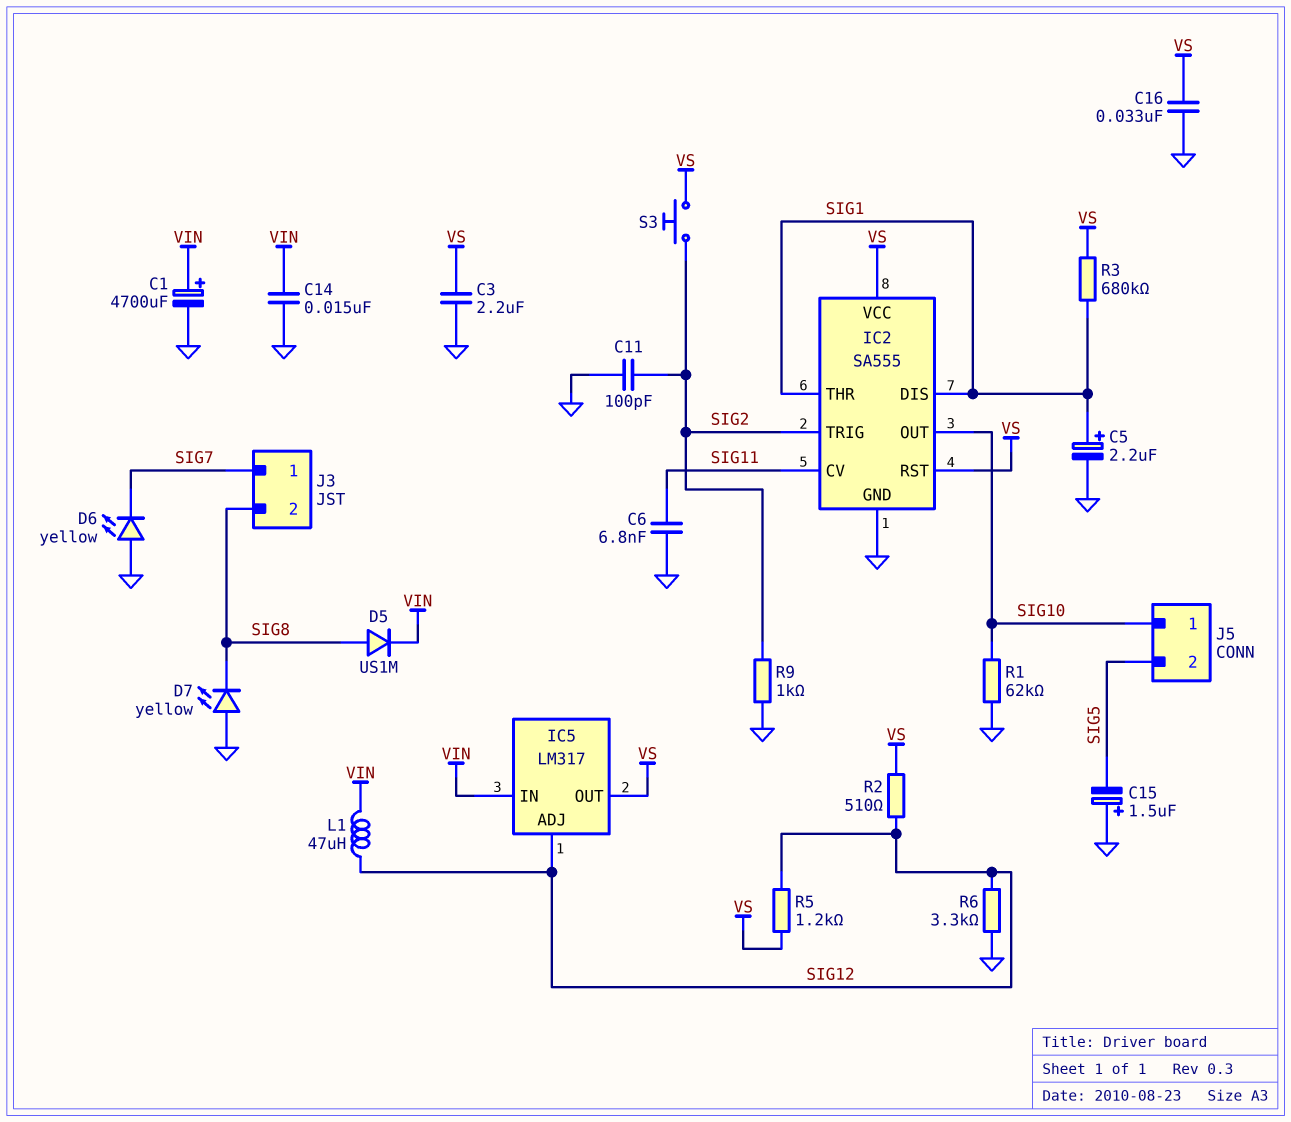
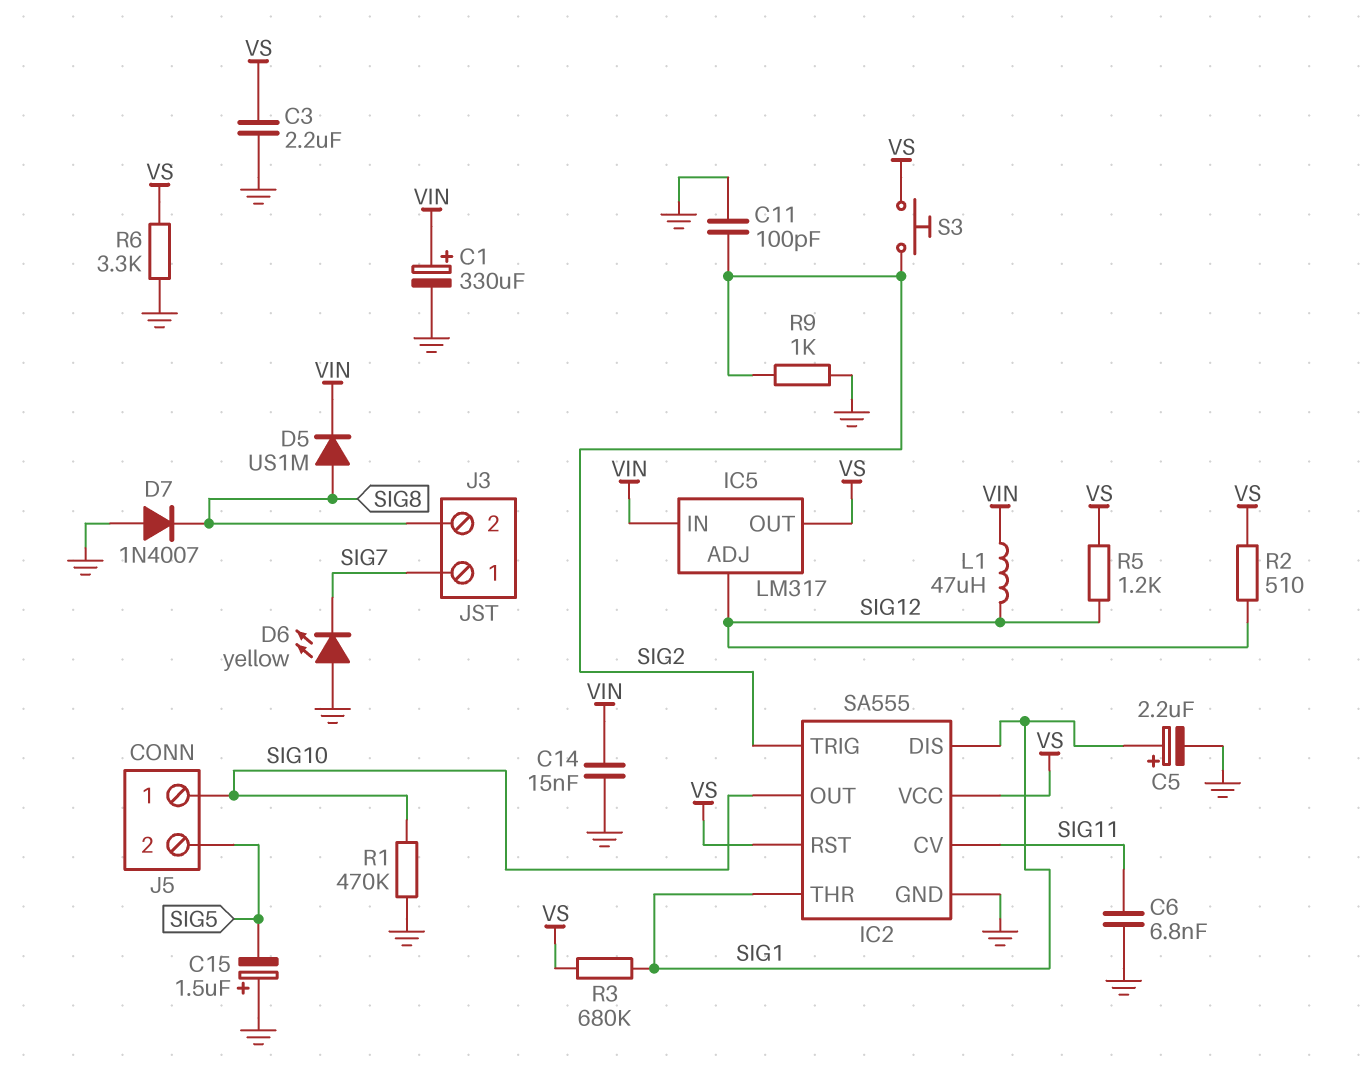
C1: 4700uF (plus VIN, minus GND) -> 330uF (plus VIN, minus GND)
C16: 33nF (GND, VS) -> none
D7: LED yellow (A GND, K SIG8) -> diode 1N4007 (A GND, K SIG8)
R1: 62k (GND, SIG10) -> 470k (GND, SIG10)
R6: 3.3k (GND, SIG12) -> 3.3k (GND, VS)

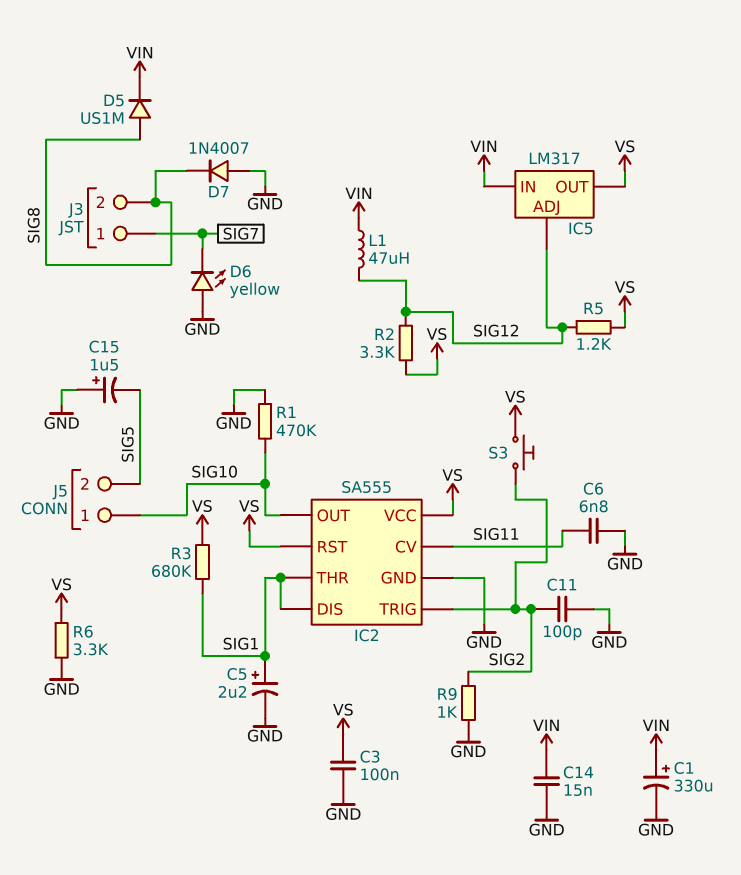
C3: 2.2uF (GND, VS) -> 100nF (GND, VS)
R2: 510 (SIG12, VS) -> 3.3k (SIG12, VS)

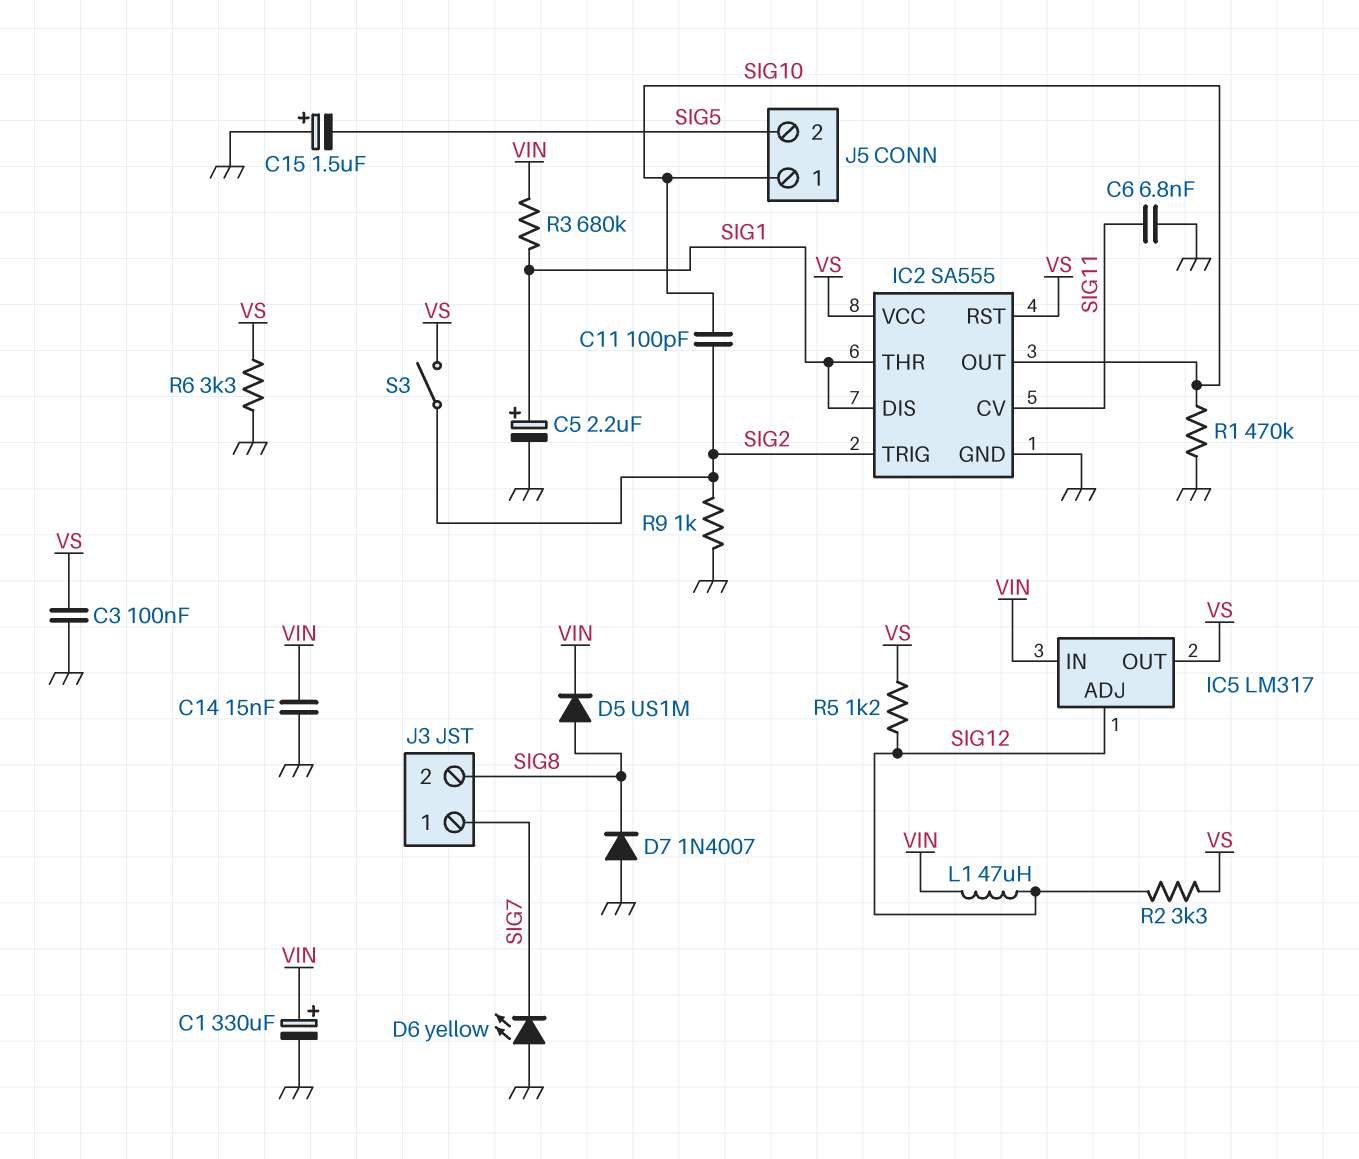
C11: 100pF (GND, SIG2) -> 100pF (SIG2, SIG10)
R3: 680k (SIG1, VS) -> 680k (SIG1, VIN)
S3: button (SIG2, VS) -> switch (SIG2, VS)

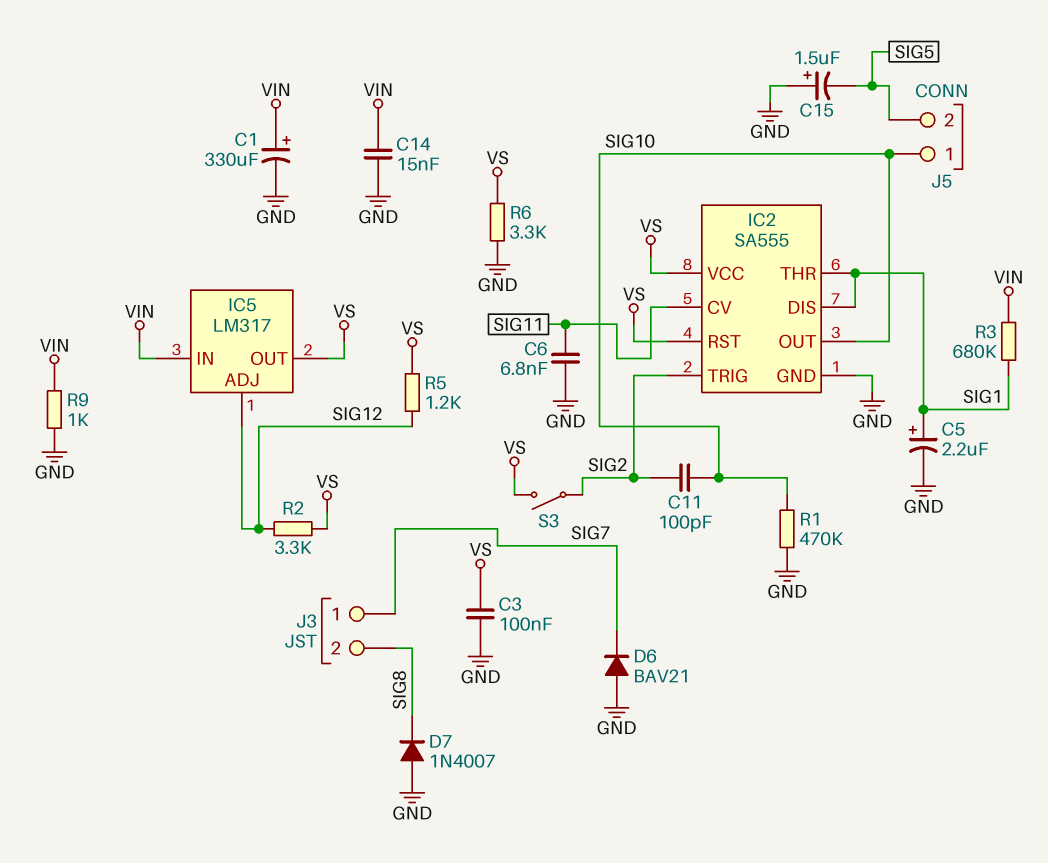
D5: diode US1M (A SIG8, K VIN) -> none
D6: LED yellow (A GND, K SIG7) -> diode BAV21 (A GND, K SIG7)
L1: 47uH (SIG12, VIN) -> none
R9: 1k (GND, SIG2) -> 1k (GND, VIN)

